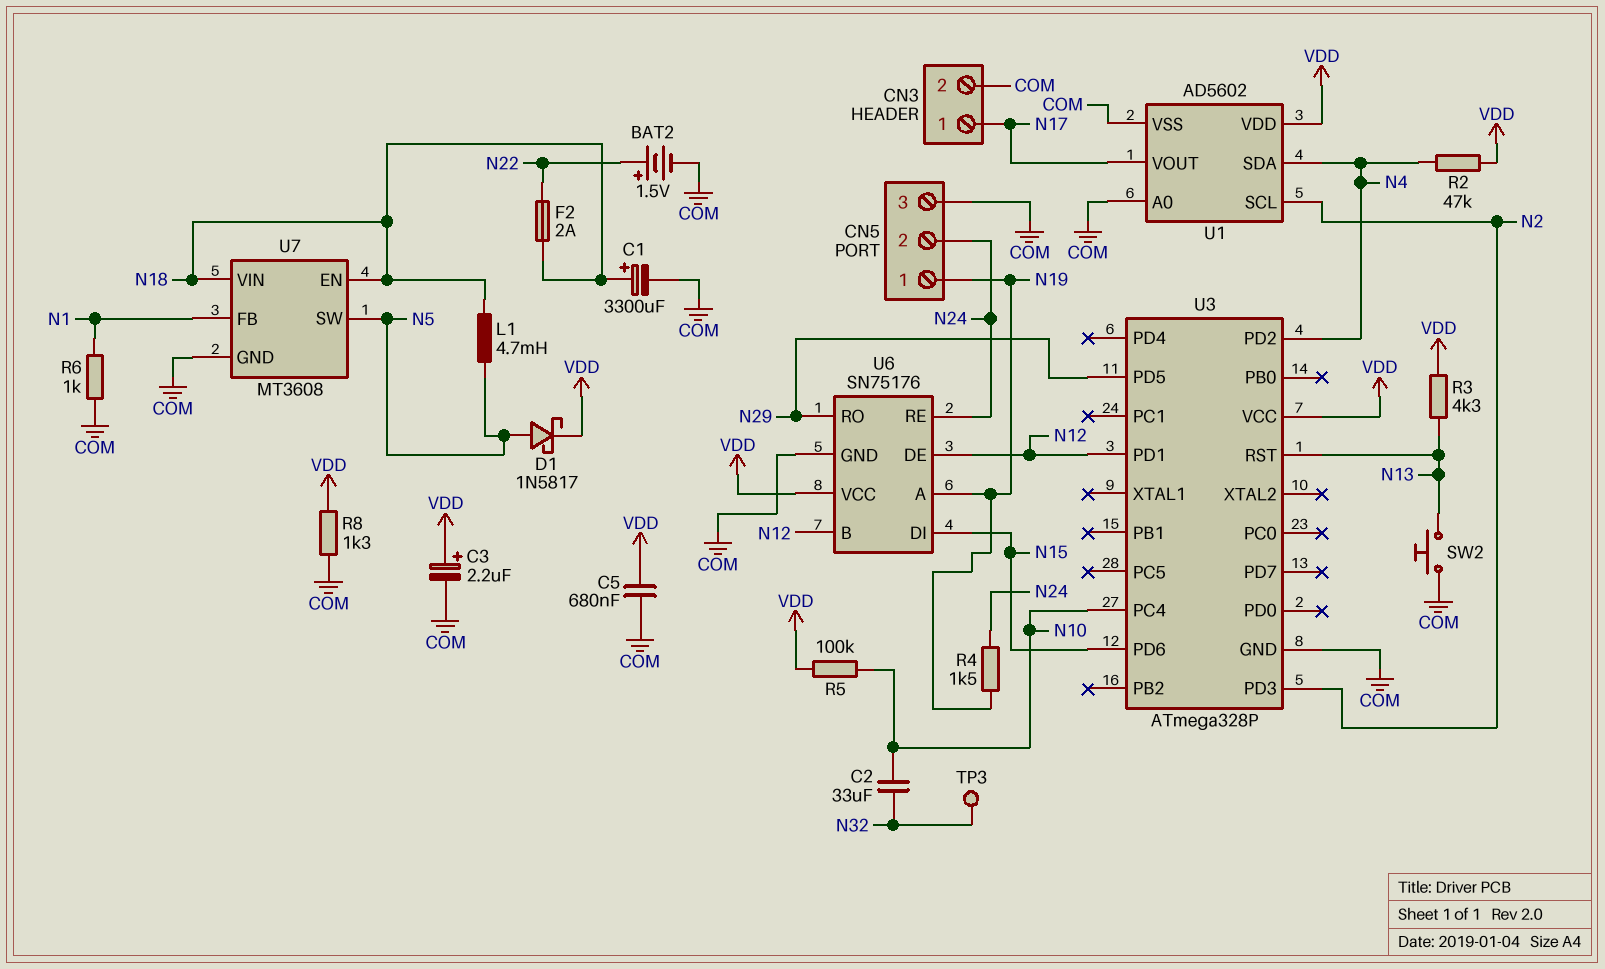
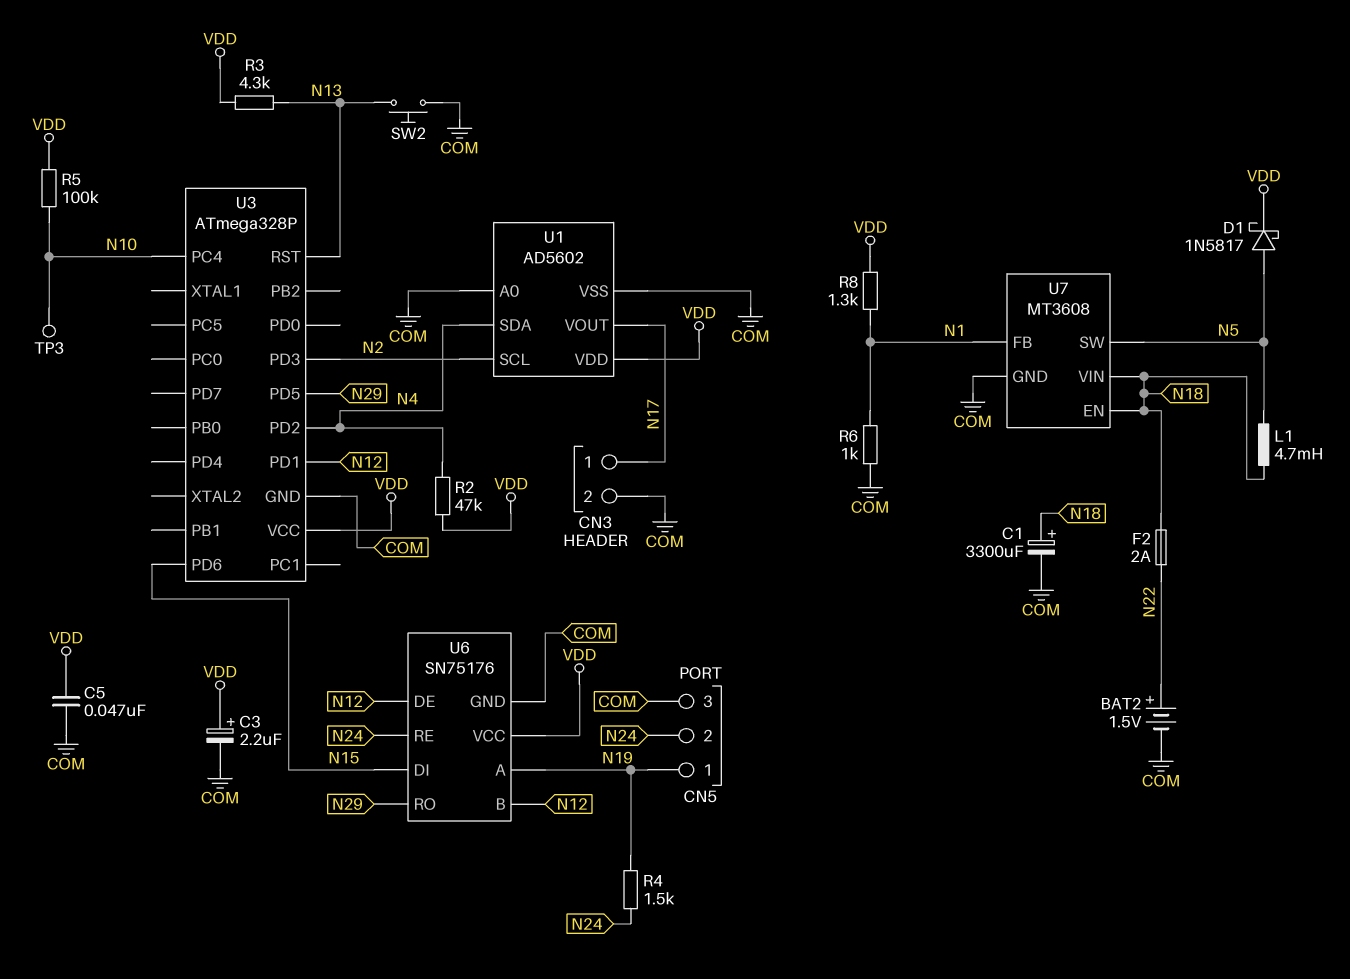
C2: 33uF (N10, N32) -> none
C5: 680nF (COM, VDD) -> 47nF (COM, VDD)
R8: 1.3k (COM, VDD) -> 1.3k (N1, VDD)
TP3: test point (N32) -> test point (N10)

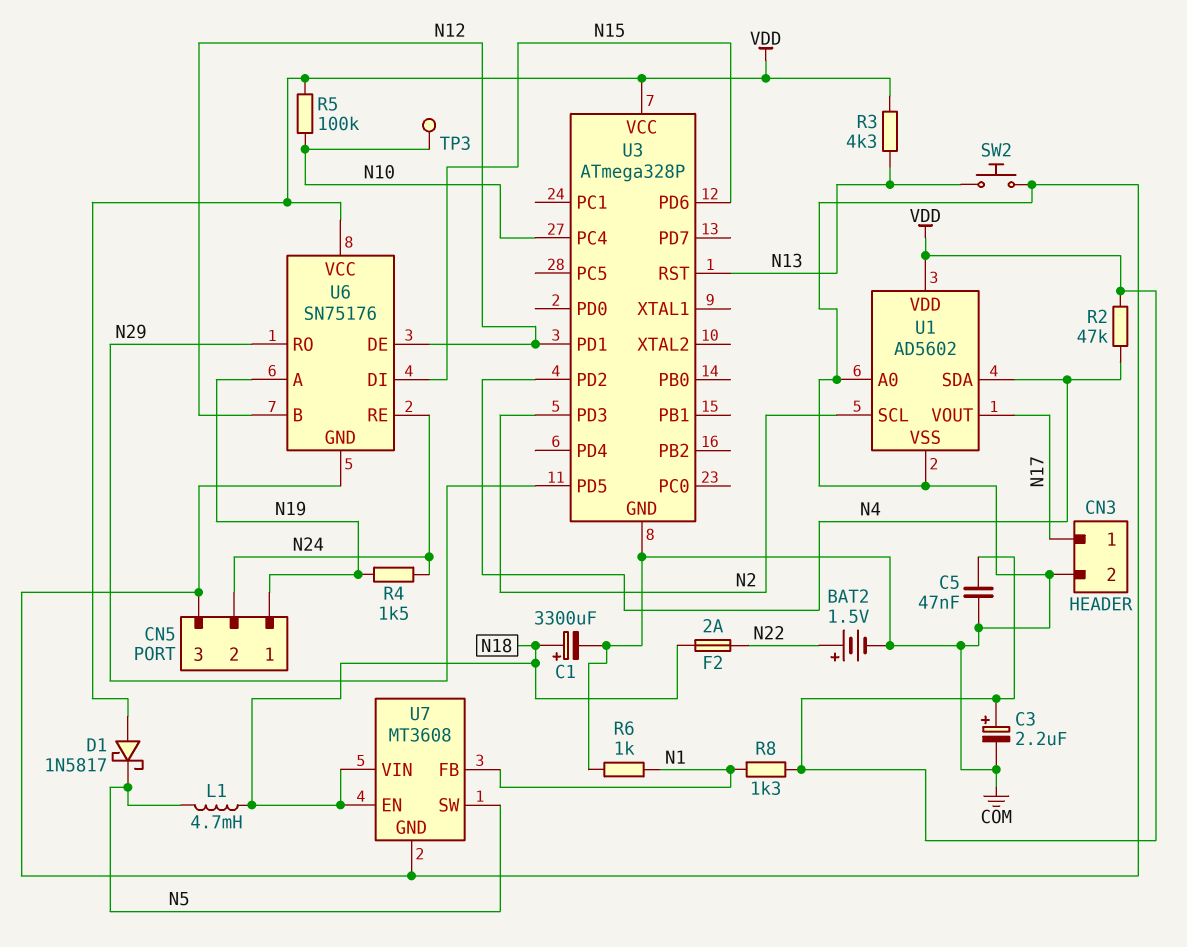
D1: schottky 1N5817 (A N5, K VDD) -> schottky 1N5817 (A VDD, K N5)

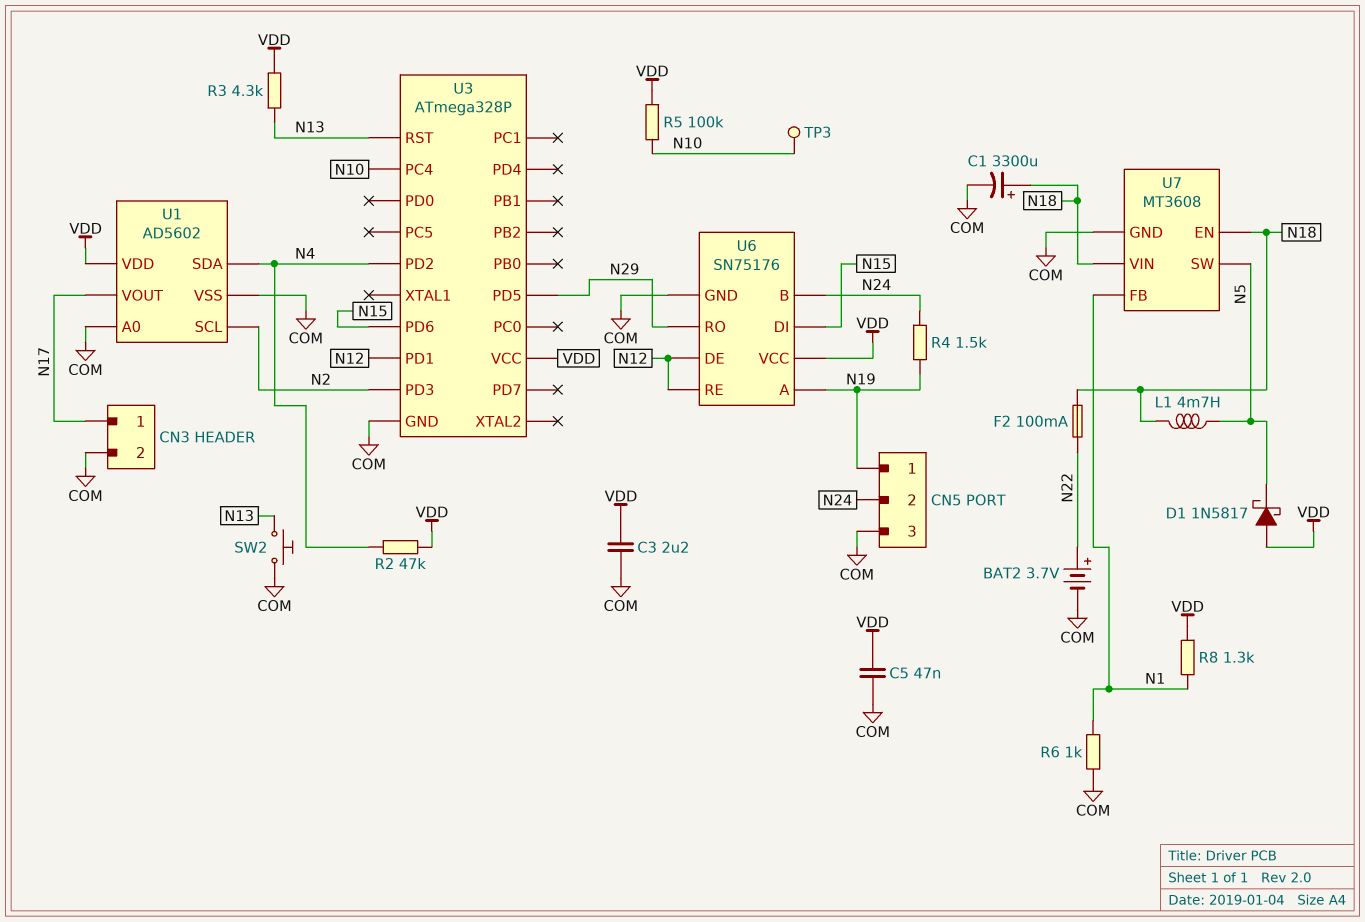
BAT2: 1.5V (plus N22, minus COM) -> 3.7V (plus N22, minus COM)
C3: 2.2uF (plus VDD, minus COM) -> 2.2uF (COM, VDD)
F2: 2A (N18, N22) -> 100mA (N18, N22)
U6 pin B: N12 -> N24
U6 pin RE: N24 -> N12

